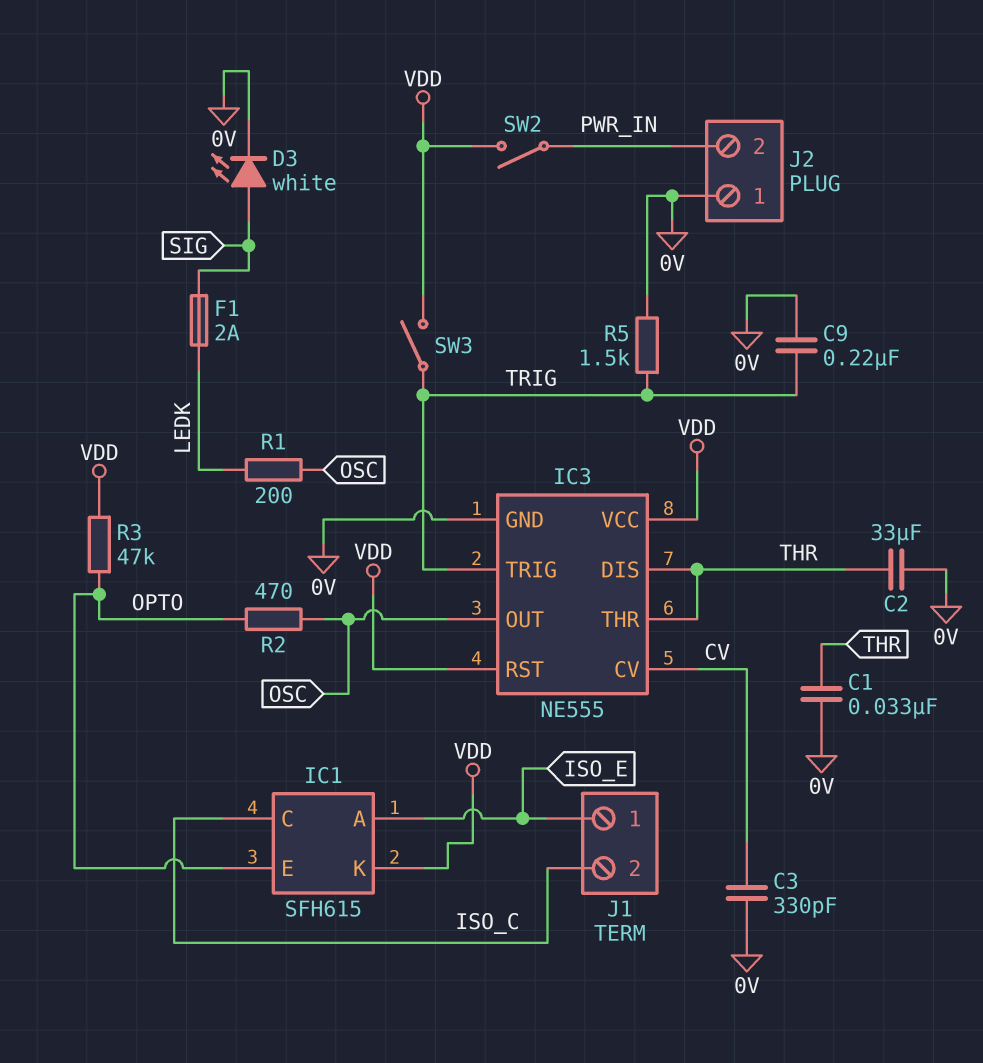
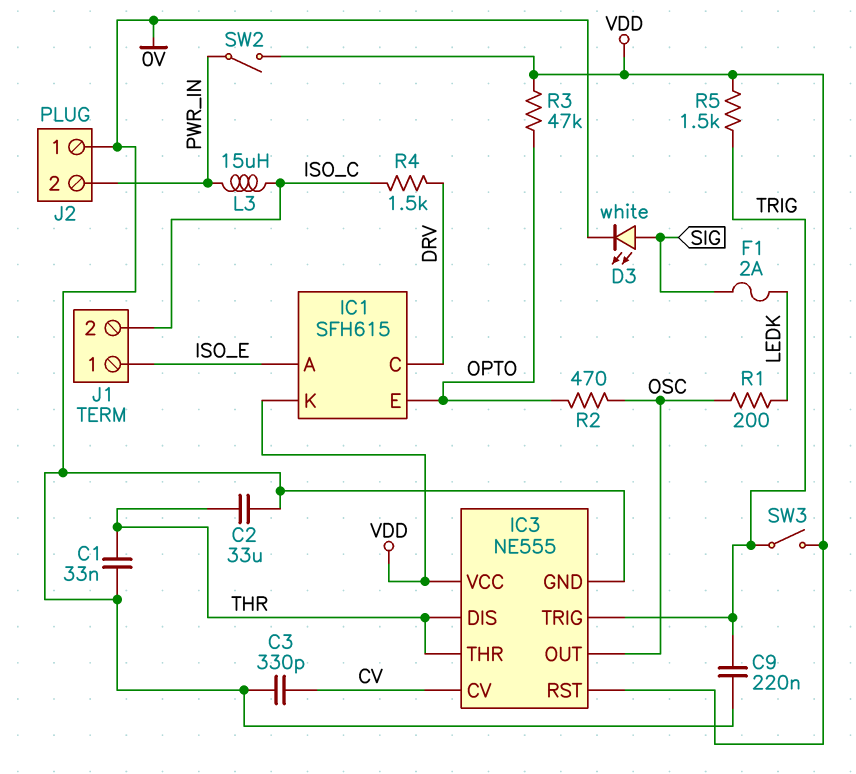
IC1 pin C: ISO_C -> DRV
L3: none -> 15uH (ISO_C, PWR_IN)
R4: none -> 1.5k (DRV, ISO_C)
R5: 1.5k (0V, TRIG) -> 1.5k (TRIG, VDD)

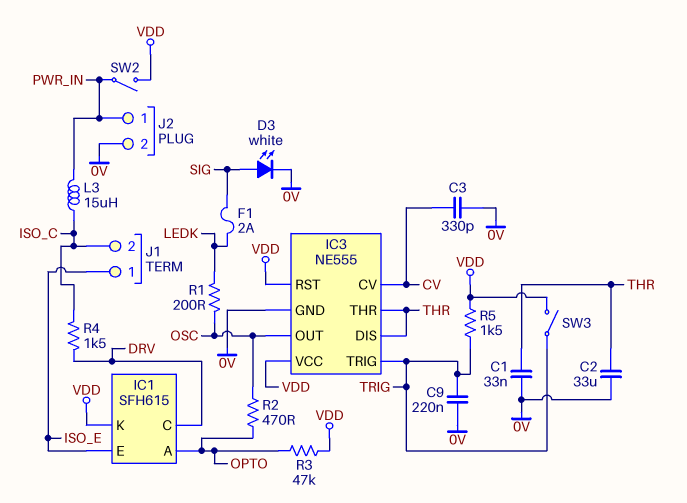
IC1 pin A: ISO_E -> OPTO
IC1 pin E: OPTO -> ISO_E
J2 pin 1: 0V -> PWR_IN
J2 pin 2: PWR_IN -> 0V

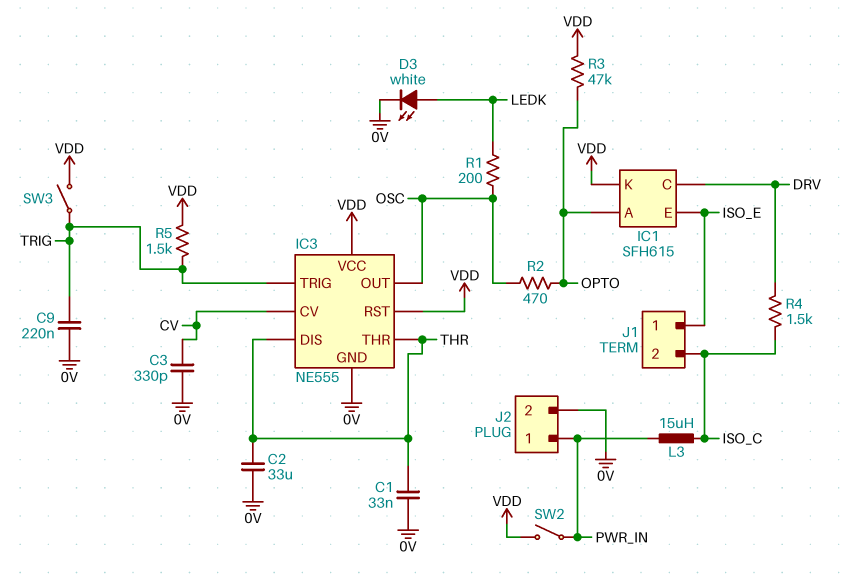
D3: LED white (A SIG, K 0V) -> LED white (A LEDK, K 0V)
F1: 2A (LEDK, SIG) -> none

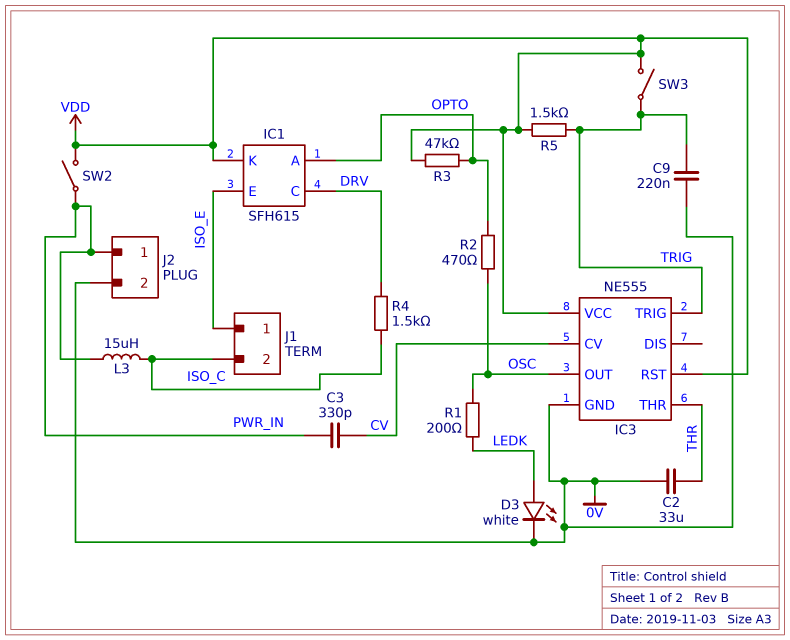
C1: 33nF (0V, THR) -> none
C3: 330pF (0V, CV) -> 330pF (CV, PWR_IN)
IC3 pin DIS: THR -> none

